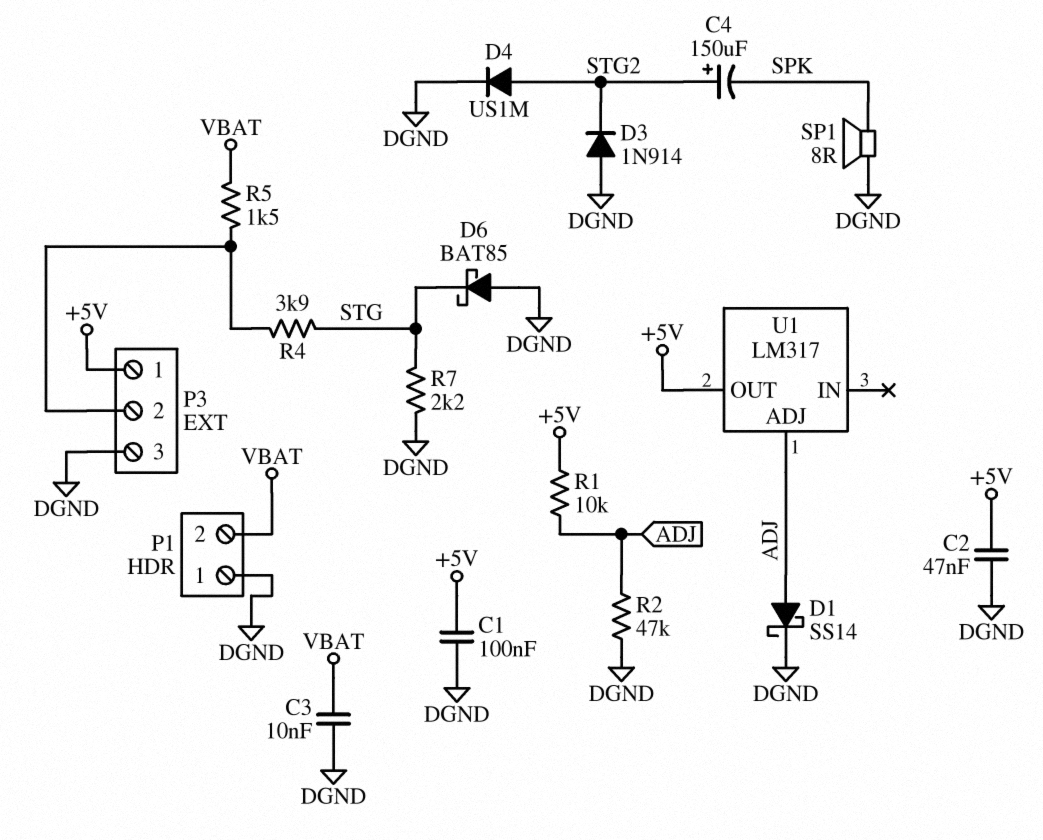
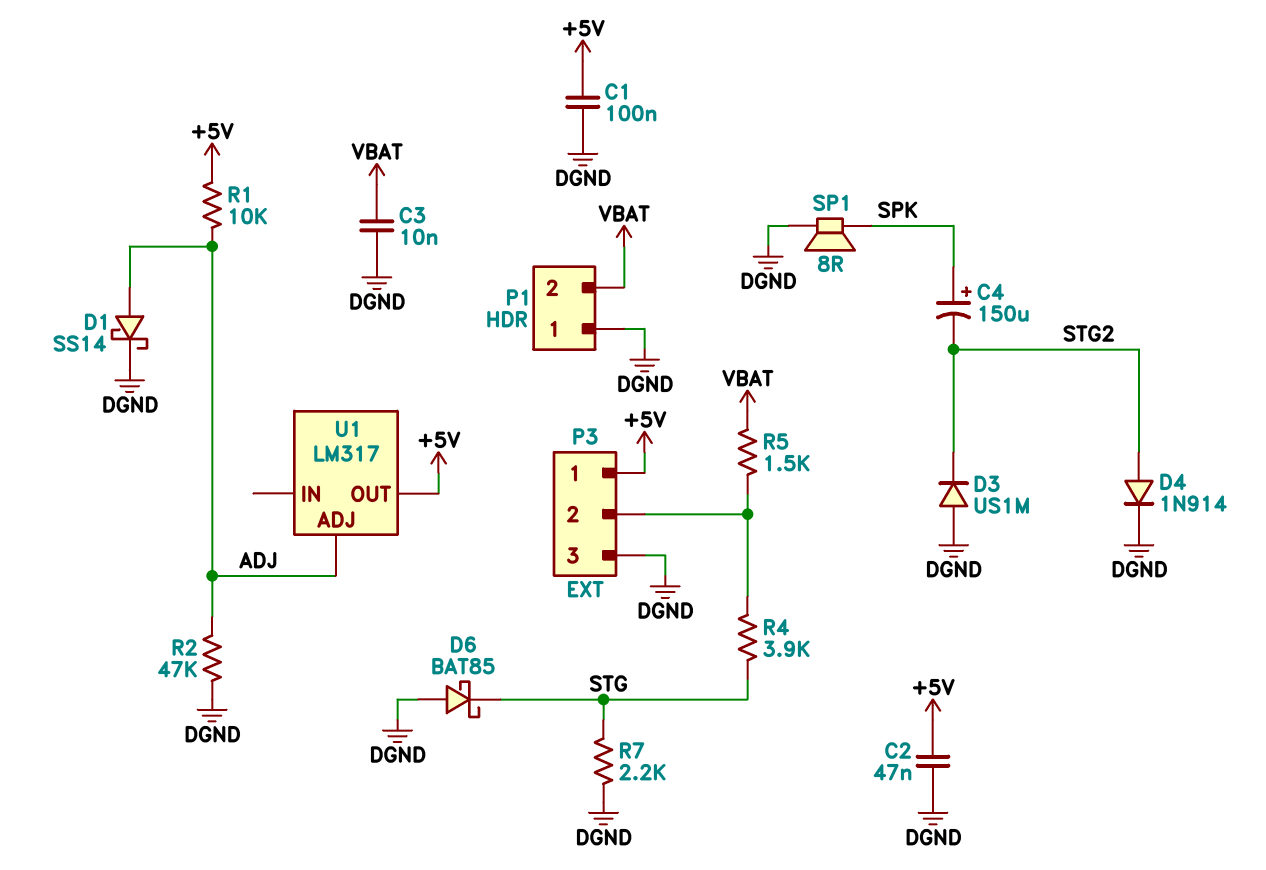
C4: 150uF (plus STG2, minus SPK) -> 150uF (plus SPK, minus STG2)
D3: diode 1N914 (A DGND, K STG2) -> diode US1M (A DGND, K STG2)
D4: diode US1M (A STG2, K DGND) -> diode 1N914 (A STG2, K DGND)

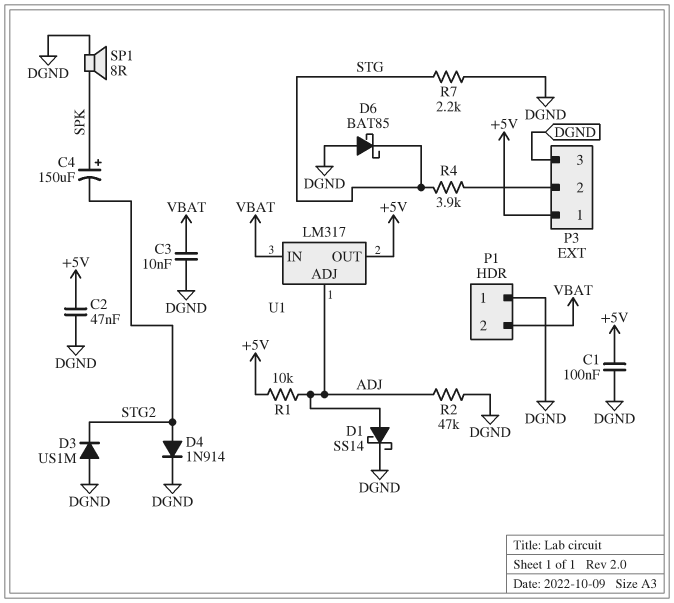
R5: 1.5k (P3/2, VBAT) -> none
U1 pin IN: none -> VBAT

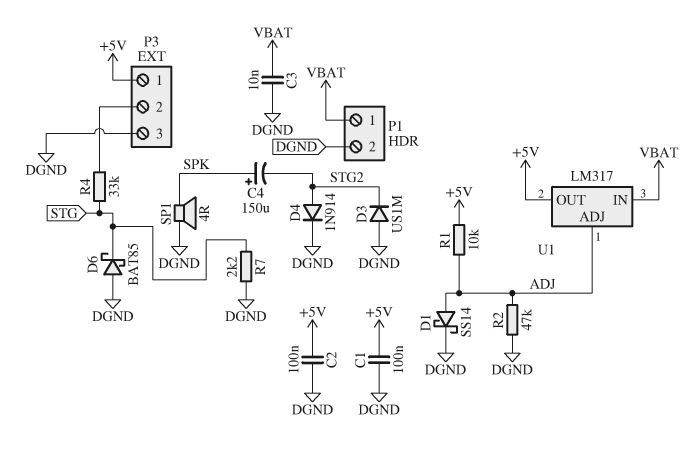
C2: 47nF (+5V, DGND) -> 100nF (+5V, DGND)
P1 pin 1: DGND -> VBAT
P1 pin 2: VBAT -> DGND
R4: 3.9k (P3/2, STG) -> 33k (P3/2, STG)
SP1: speaker 8R (DGND, SPK) -> speaker 4R (DGND, SPK)

